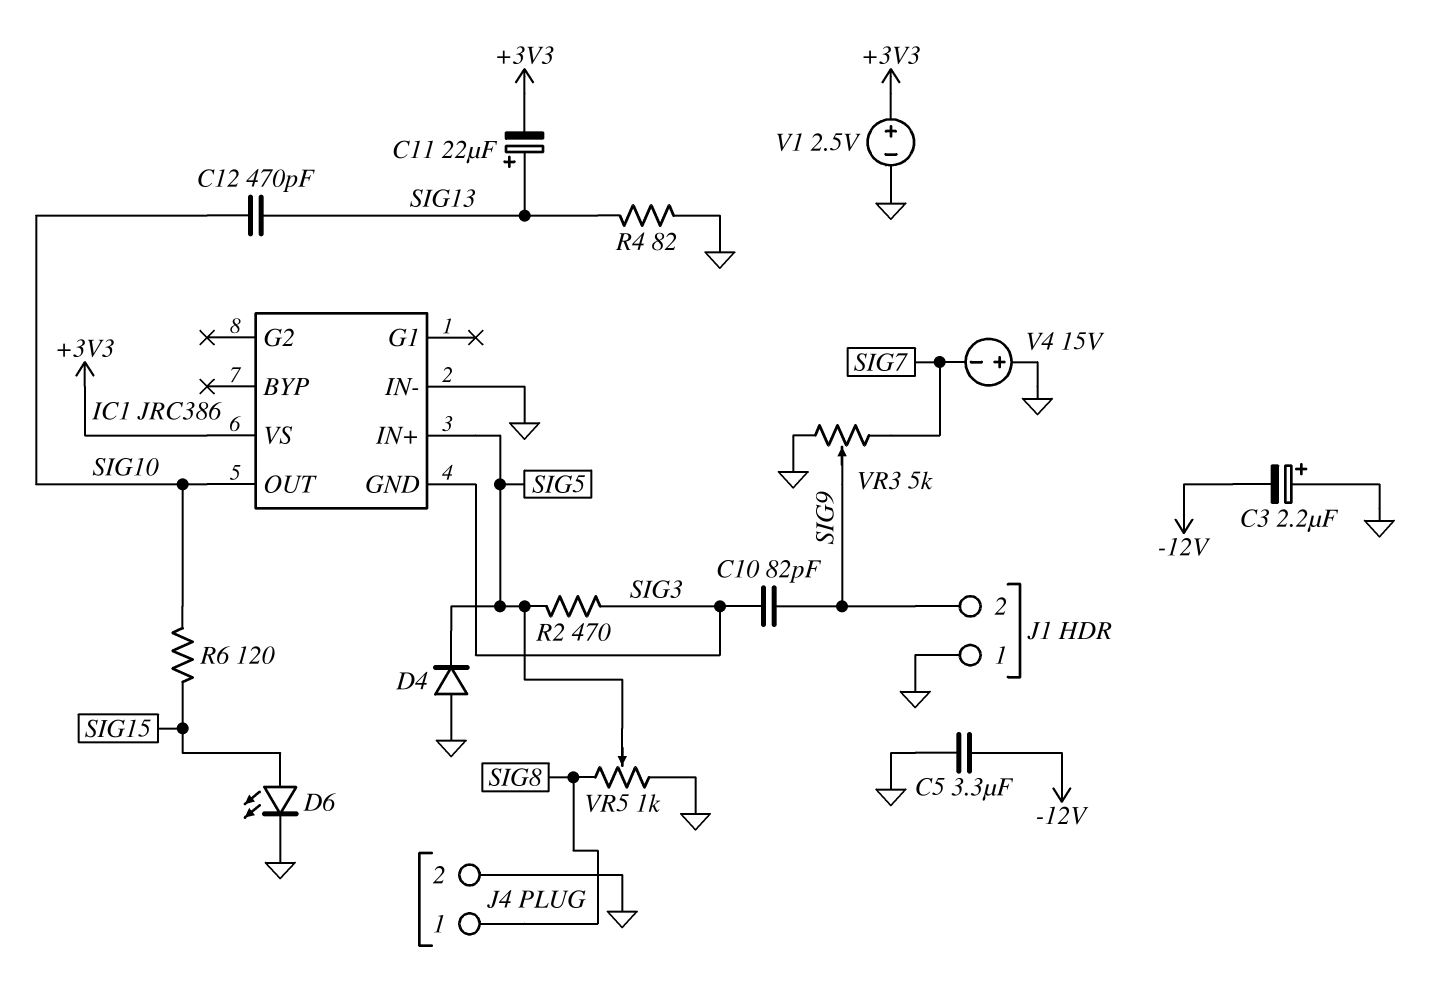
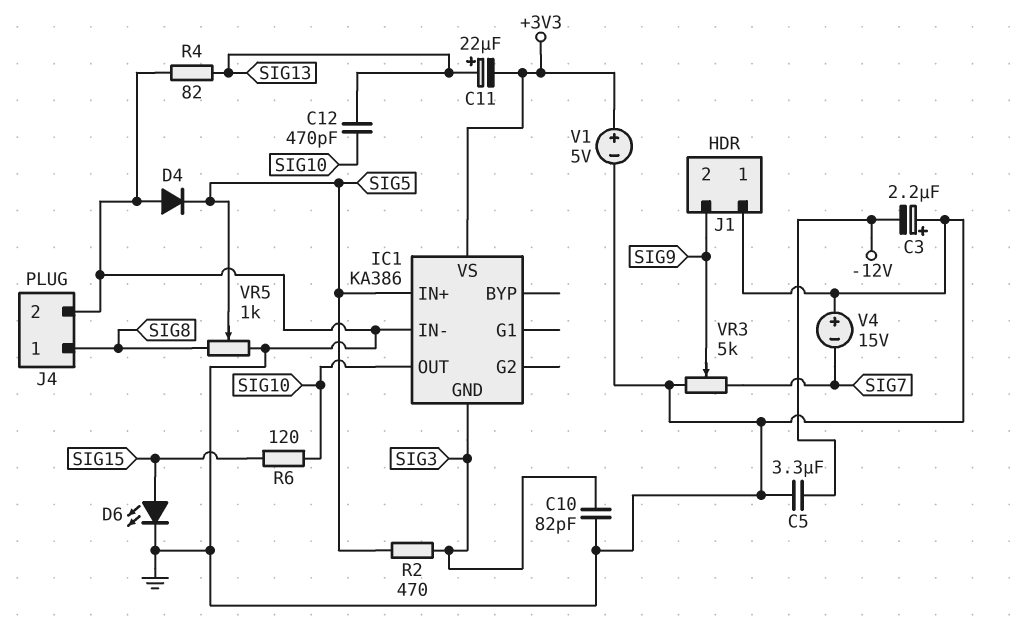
C10: 82pF (SIG3, SIG9) -> 82pF (GND, SIG3)
IC1: JRC386 -> KA386
V1: 2.5V (plus +3V3, minus GND) -> 5V (plus +3V3, minus GND)

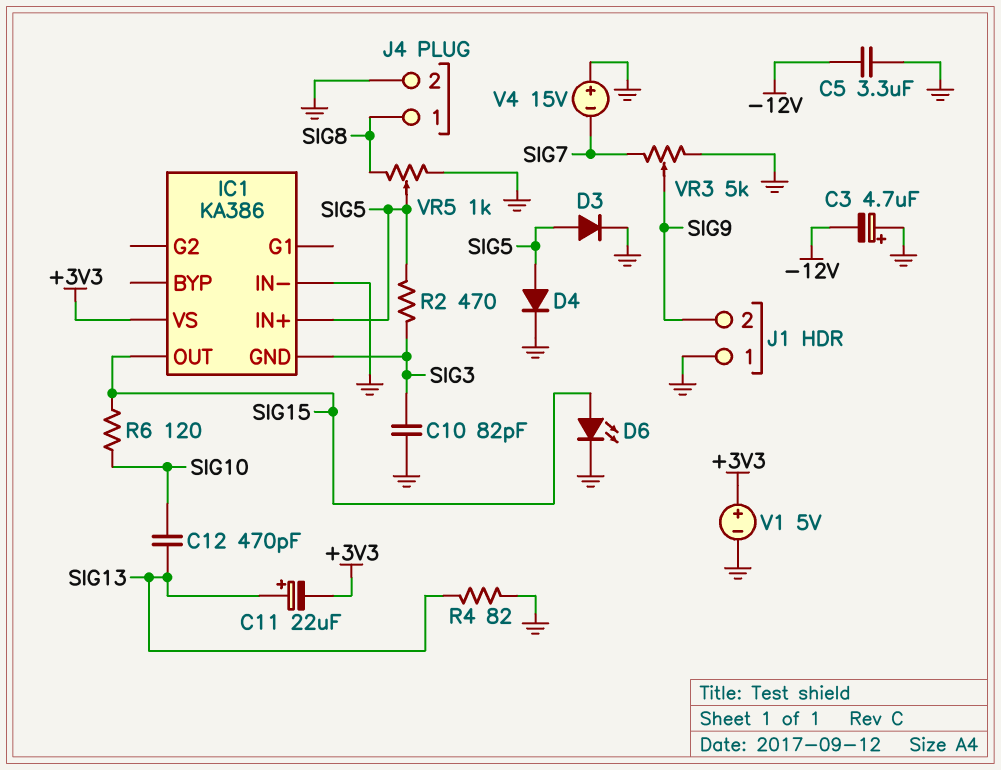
C3: 2.2uF (plus GND, minus -12V) -> 4.7uF (plus GND, minus -12V)
D3: none -> diode (A SIG5, K GND)
D4: diode (A GND, K SIG5) -> diode (A SIG5, K GND)
IC1 pin OUT: SIG10 -> SIG15

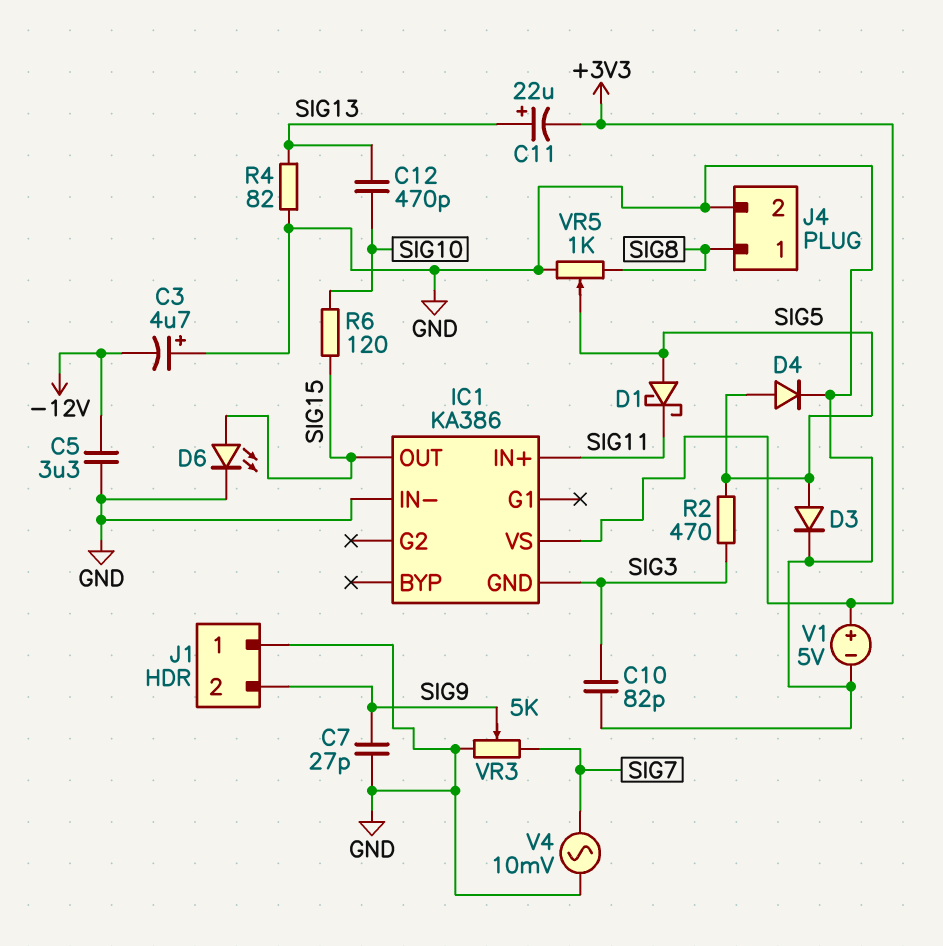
C7: none -> 27pF (GND, SIG9)
D1: none -> schottky (A SIG5, K SIG11)
IC1 pin IN+: SIG5 -> SIG11
V4: 15V (plus GND, minus SIG7) -> AC 10mV (GND, SIG7)

